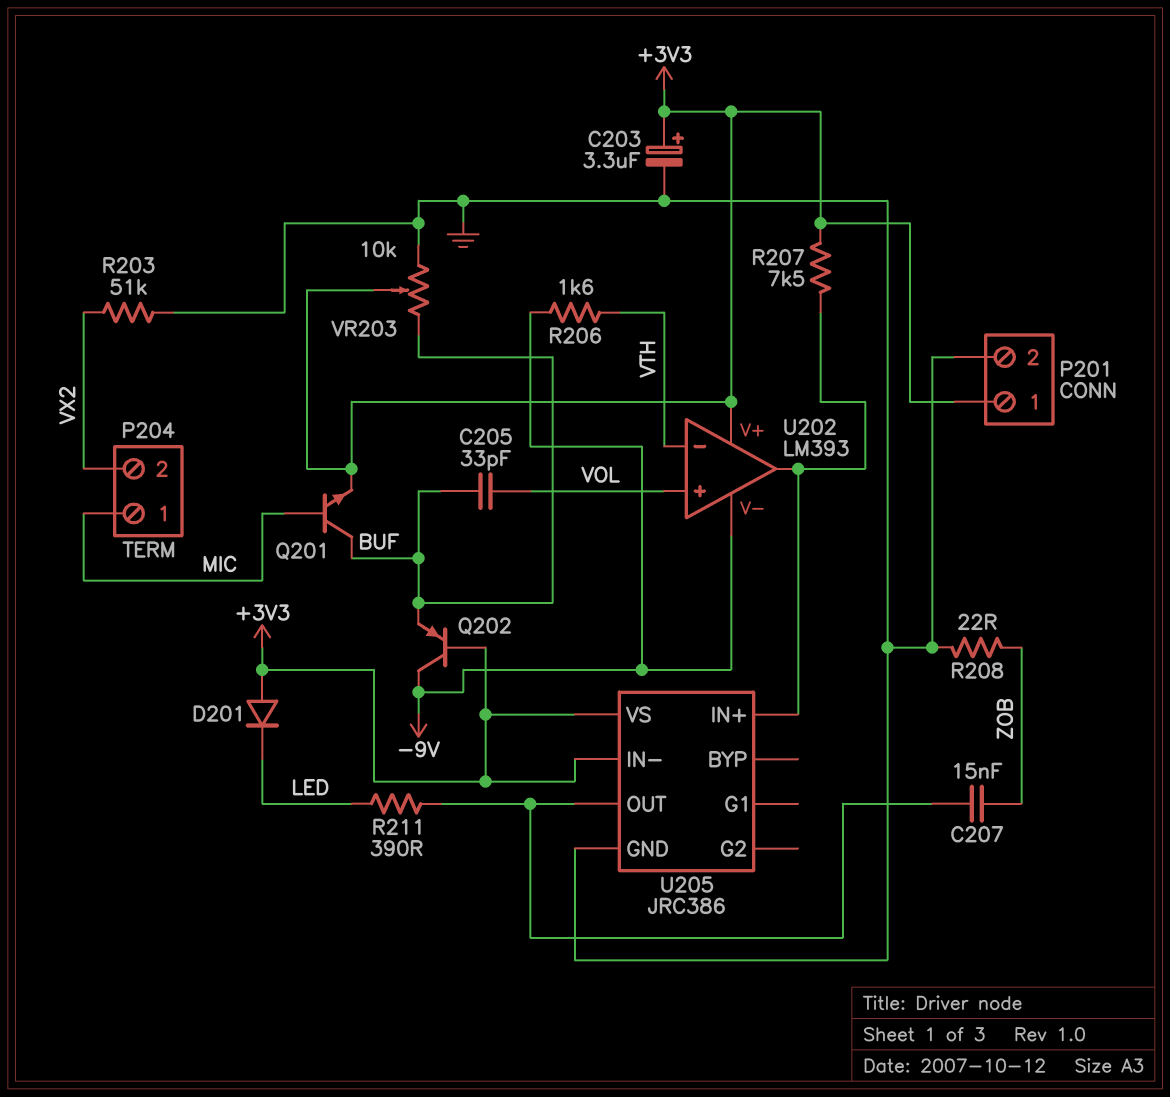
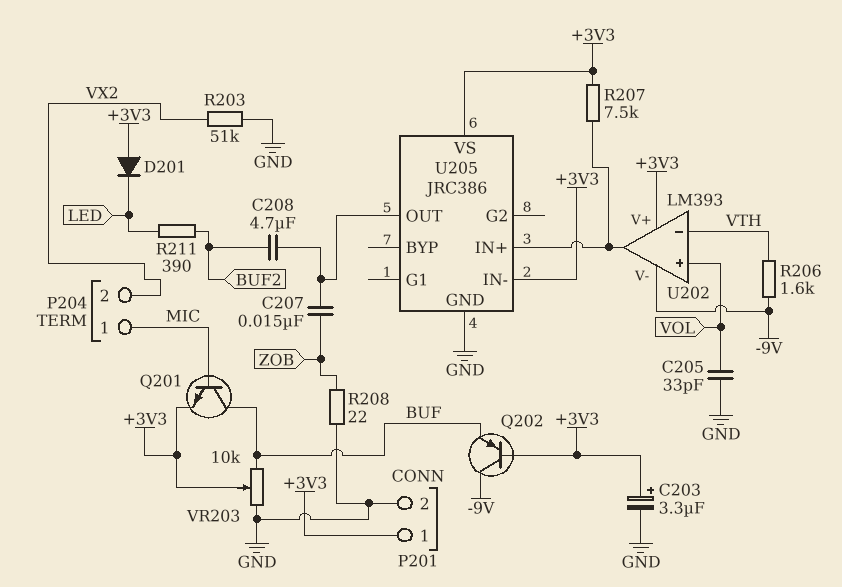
C205: 33pF (BUF, VOL) -> 33pF (GND, VOL)
C208: none -> 4.7uF (BUF2, U205/OUT)
R211: 390 (LED, U205/OUT) -> 390 (BUF2, LED)

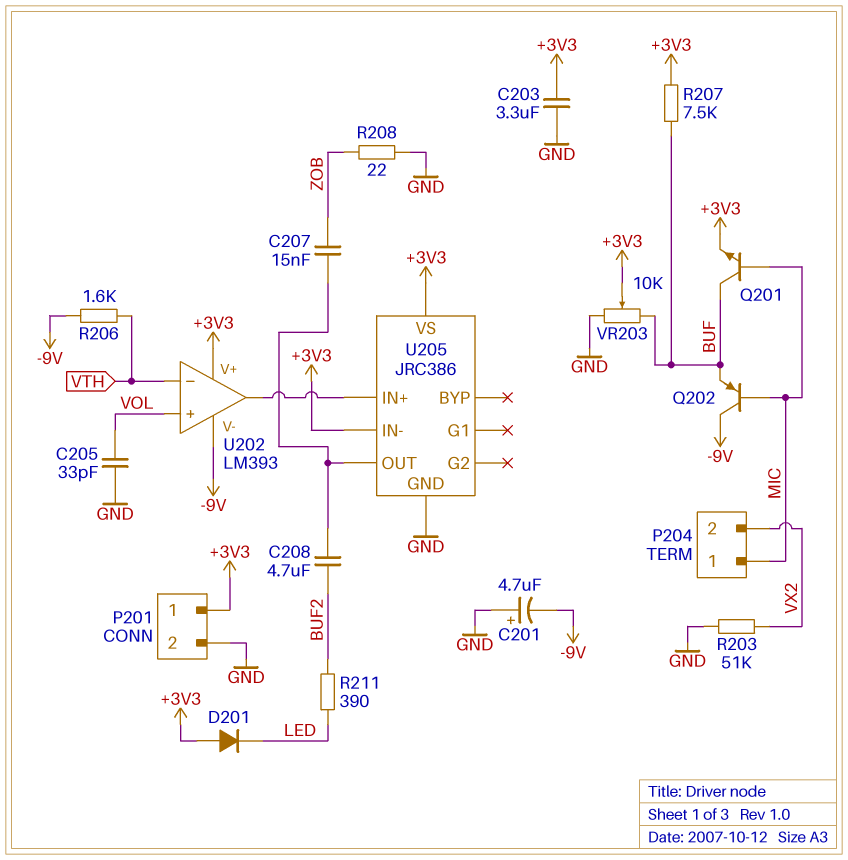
C201: none -> 4.7uF (plus GND, minus -9V)
C203: 3.3uF (plus +3V3, minus GND) -> 3.3uF (+3V3, GND)
Q202: PNP (B +3V3, C -9V, E BUF) -> PNP (B MIC, C -9V, E BUF)
R207: 7.5k (+3V3, U202/out) -> 7.5k (+3V3, BUF)

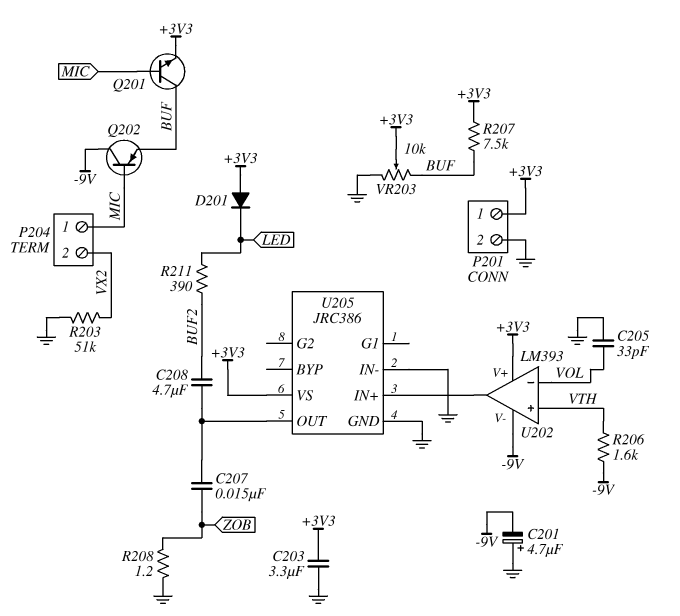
R208: 22 (GND, ZOB) -> 1.2 (GND, ZOB)
U202 pin in+: VOL -> VTH
U202 pin in-: VTH -> VOL
U205 pin IN-: +3V3 -> GND

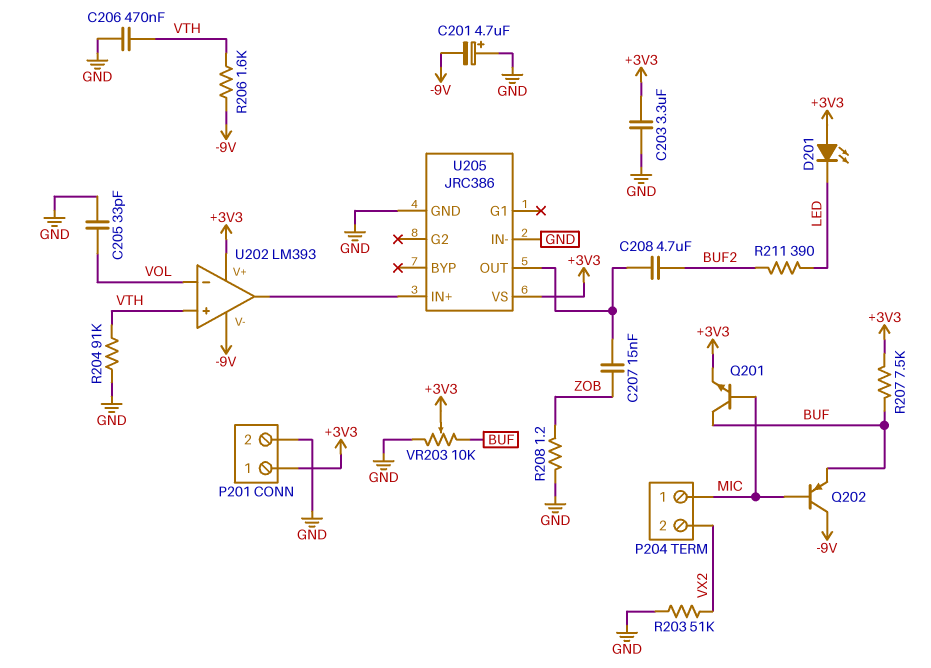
C206: none -> 470nF (GND, VTH)
D201: diode (A +3V3, K LED) -> LED (A +3V3, K LED)
R204: none -> 91k (GND, VTH)

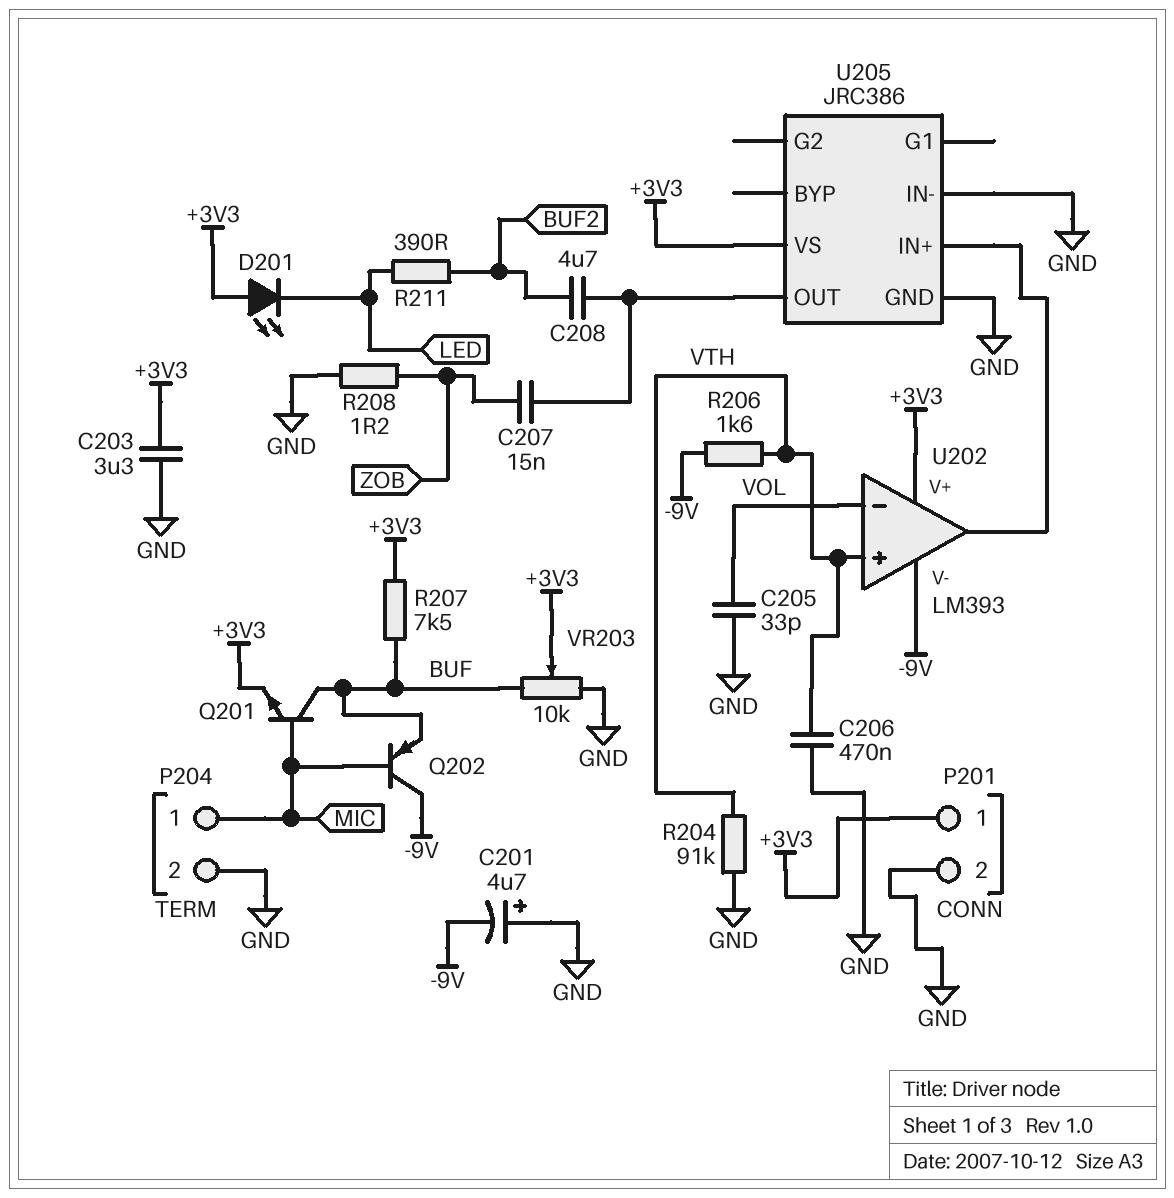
P204 pin 2: VX2 -> GND
R203: 51k (GND, VX2) -> none

